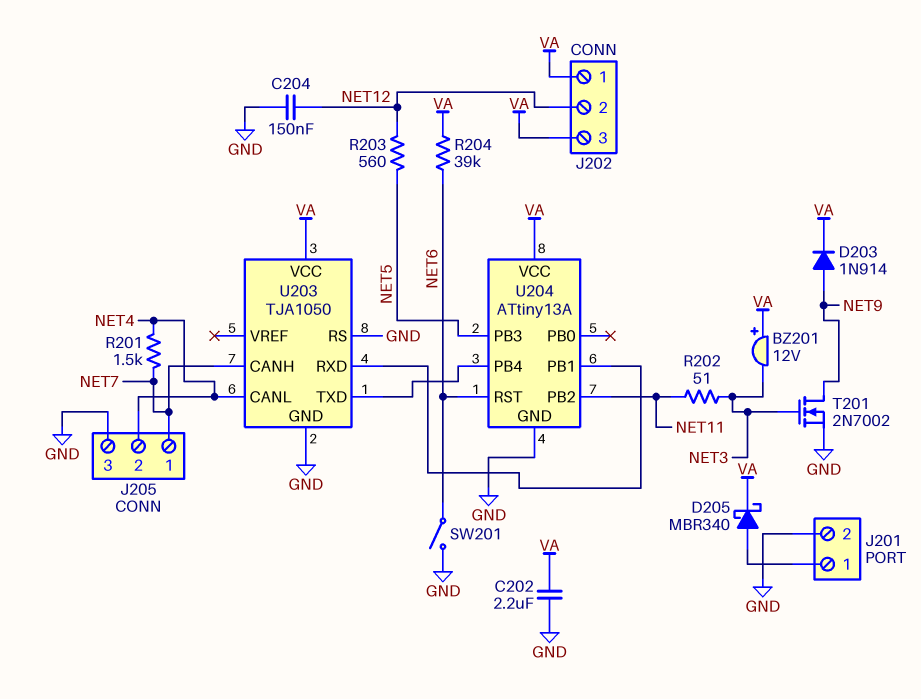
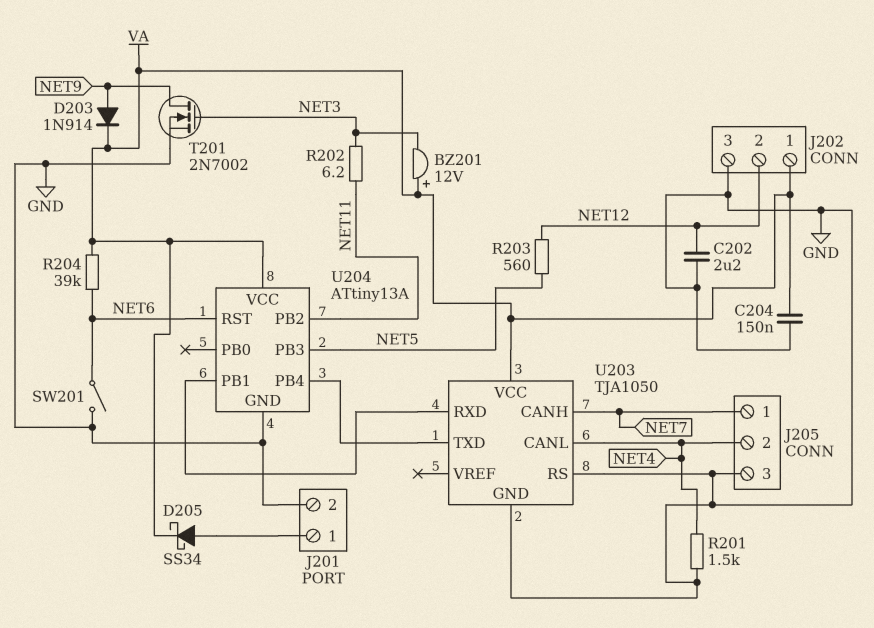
C202: 2.2uF (GND, VA) -> 2.2uF (GND, NET12)
C204: 150nF (GND, NET12) -> 150nF (GND, VA)
D205: schottky MBR340 (A J201/1, K VA) -> schottky SS34 (A J201/1, K VA)
J202 pin 3: VA -> GND
R201: 1.5k (NET4, NET7) -> 1.5k (GND, NET4)
R202: 51 (NET3, NET11) -> 6.2 (NET3, NET11)

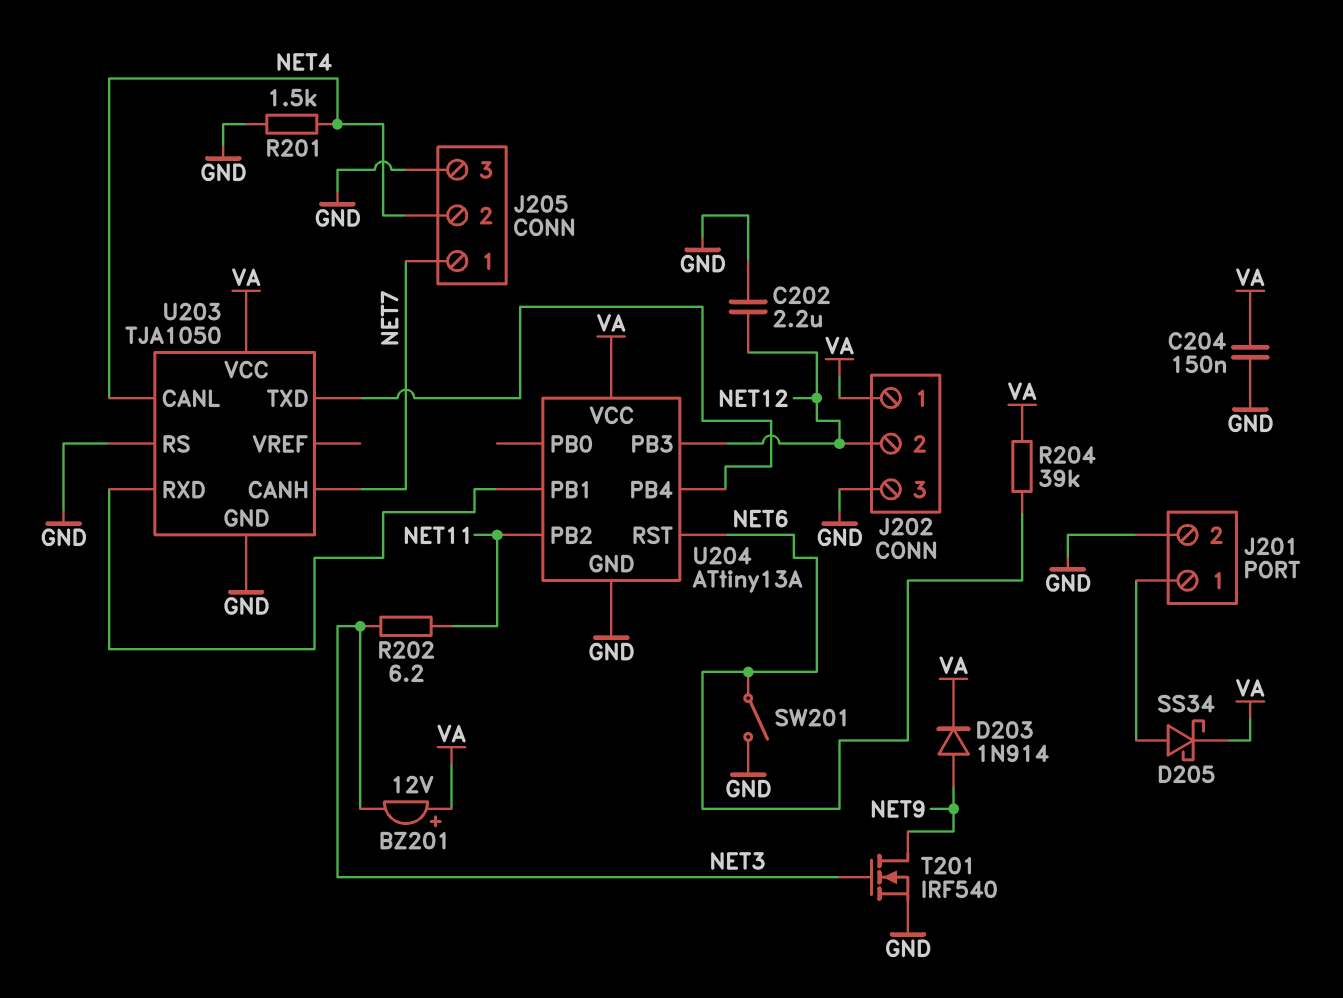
R203: 560 (NET5, NET12) -> none
T201: NMOS 2N7002 (G NET3, D NET9, S GND) -> NMOS IRF540 (G NET3, D NET9, S GND)
U204 pin PB3: NET5 -> NET12

